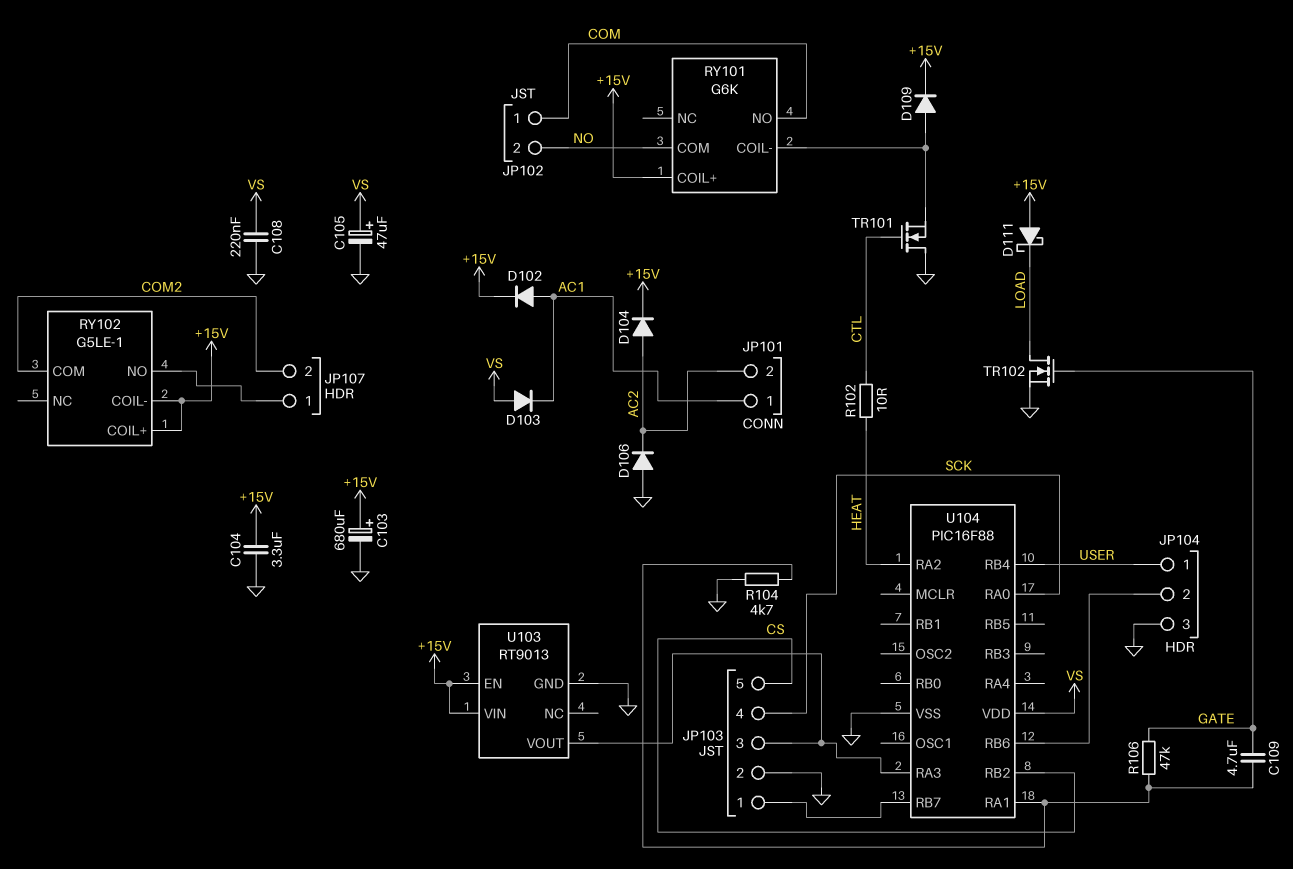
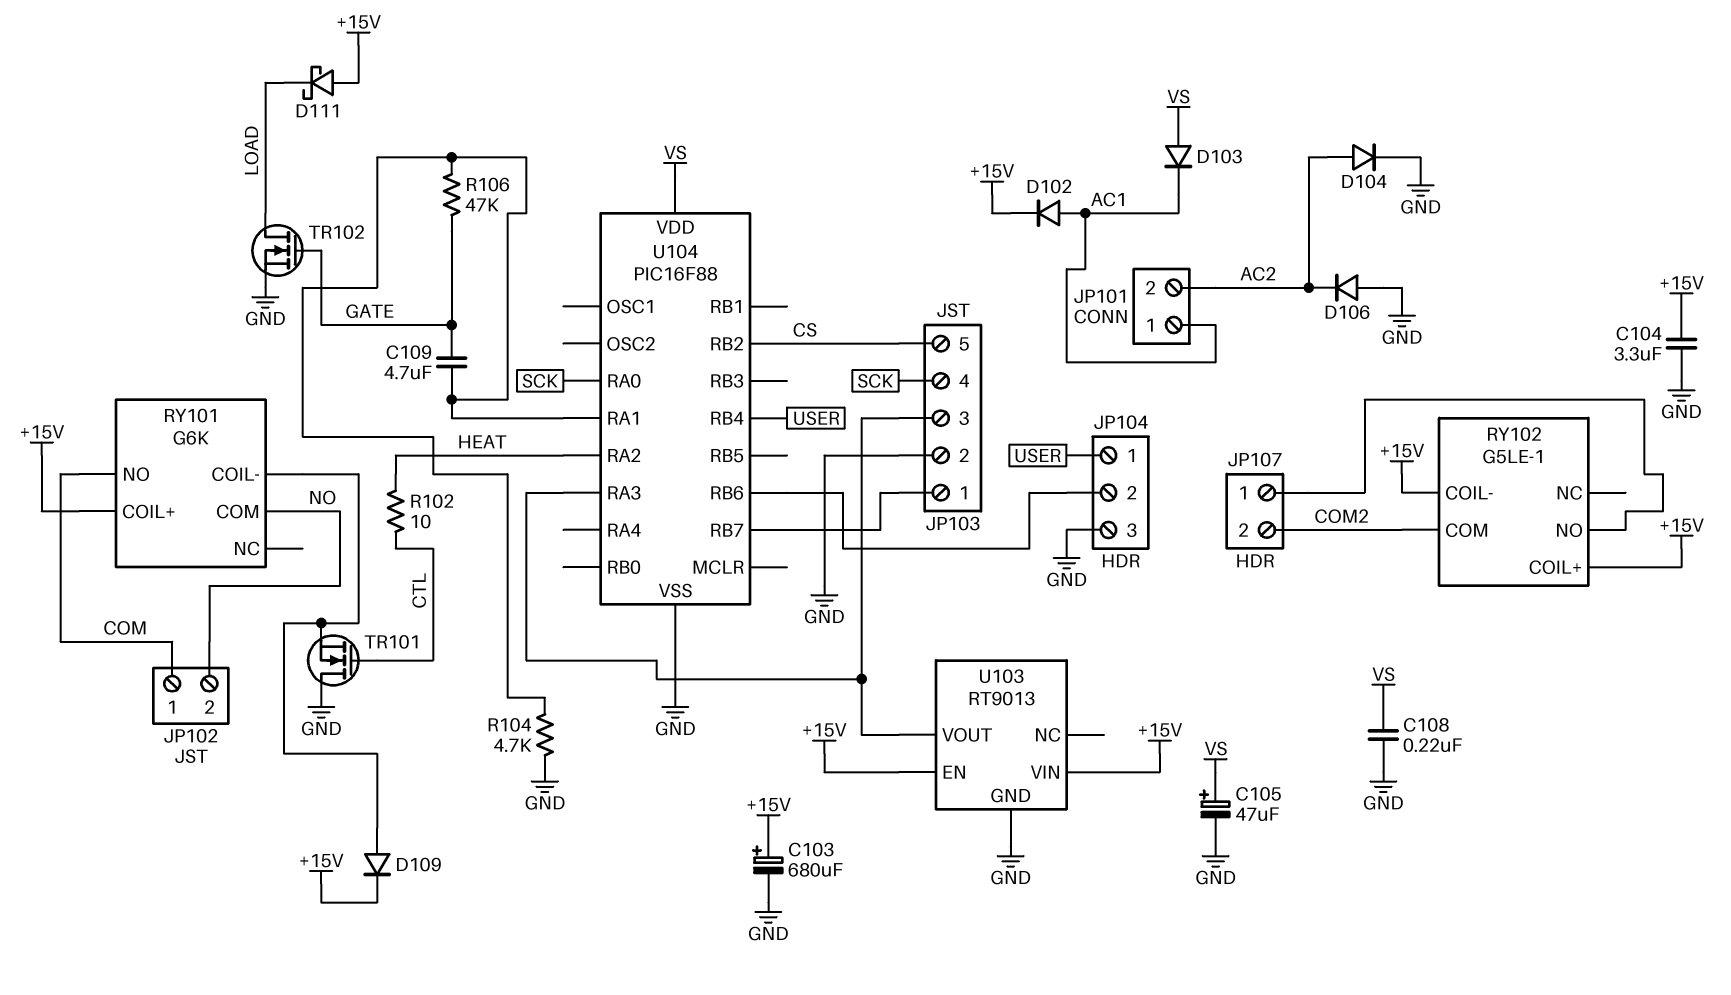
D104: diode (A AC2, K +15V) -> diode (A AC2, K GND)

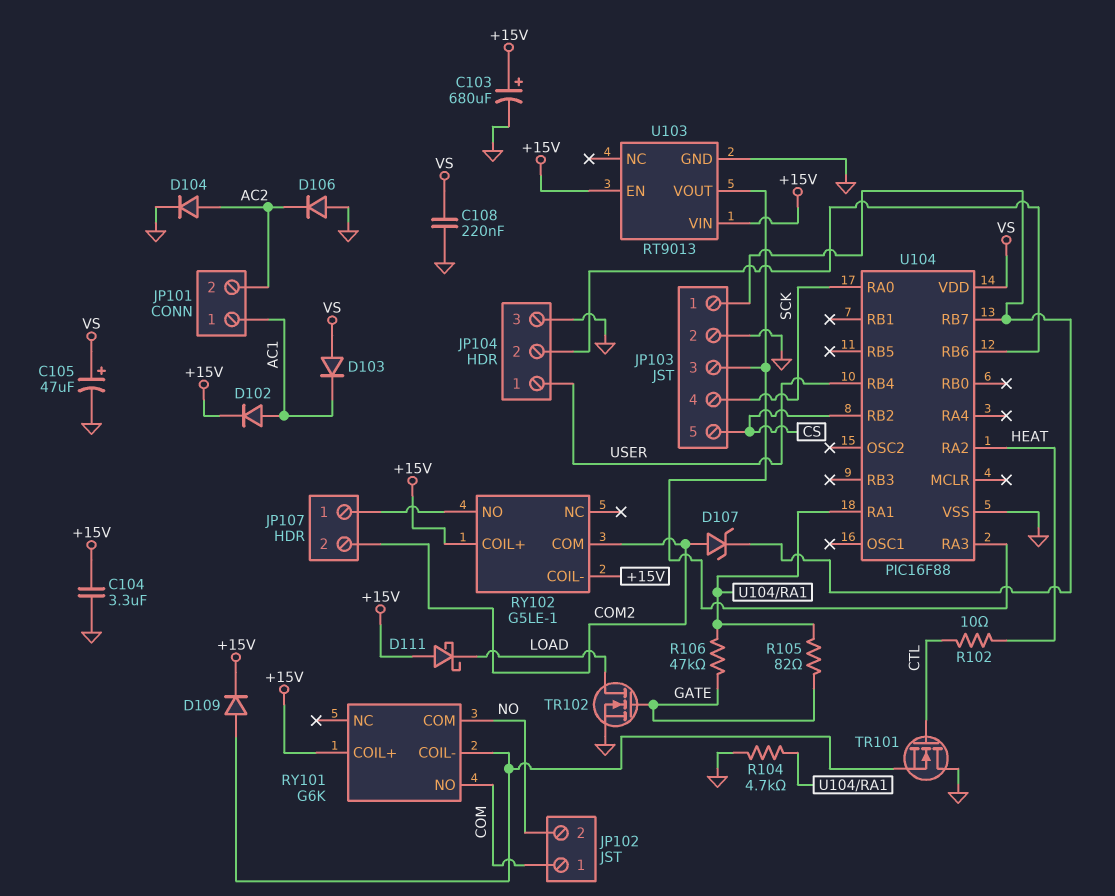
C109: 4.7uF (GATE, U104/RA1) -> none
D107: none -> zener (A COM2, K JP103/1)
R105: none -> 82 (GATE, U104/RA1)

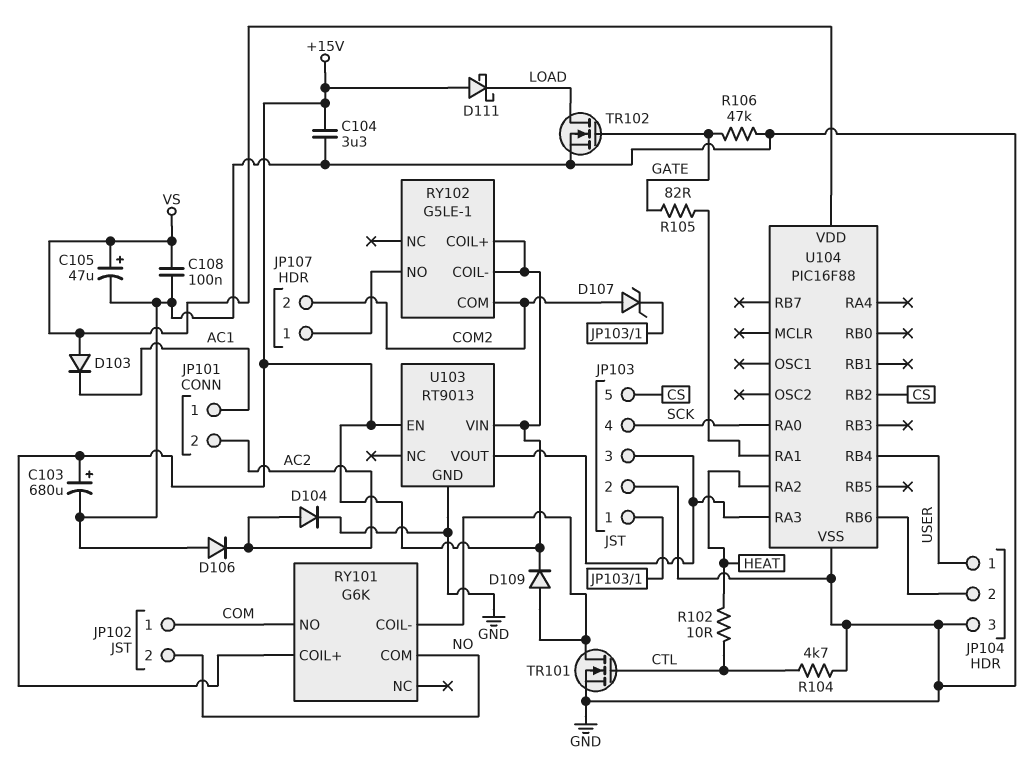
C108: 220nF (GND, VS) -> 100nF (GND, VS)
D102: diode (A AC1, K +15V) -> none
R104: 4.7k (GND, U104/RA1) -> 4.7k (CTL, GND)
R106: 47k (GATE, U104/RA1) -> 47k (GATE, GND)
TR101: NMOS (G CTL, D GND, S RY101/COIL-) -> NMOS (G CTL, D RY101/COIL-, S GND)
U104 pin RB7: JP103/1 -> none

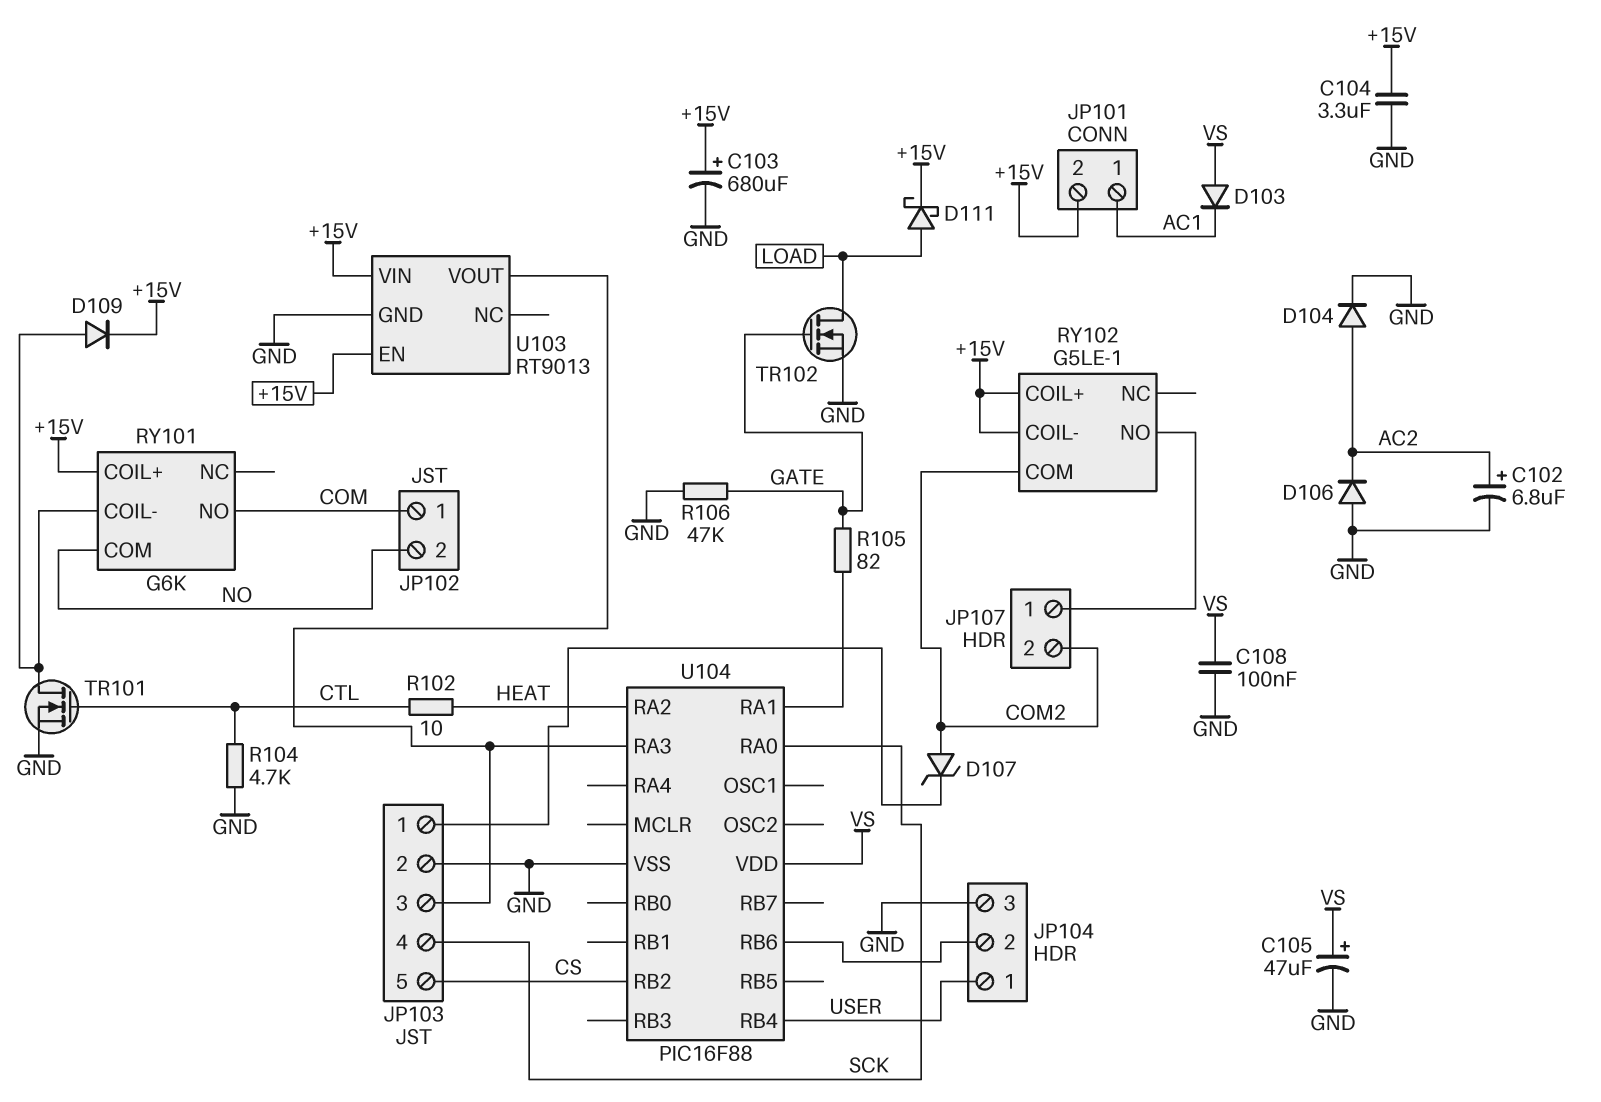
C102: none -> 6.8uF (plus AC2, minus GND)
D111: schottky (A +15V, K LOAD) -> schottky (A LOAD, K +15V)
JP101 pin 2: AC2 -> +15V

